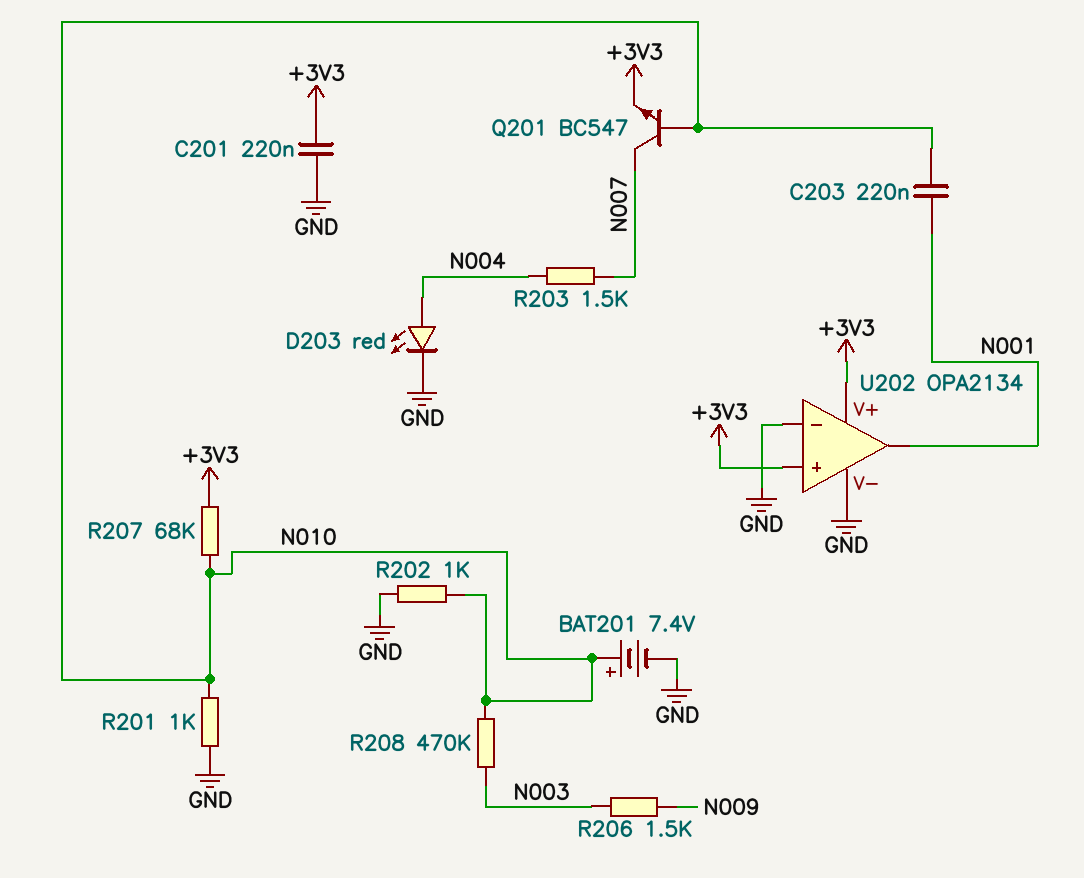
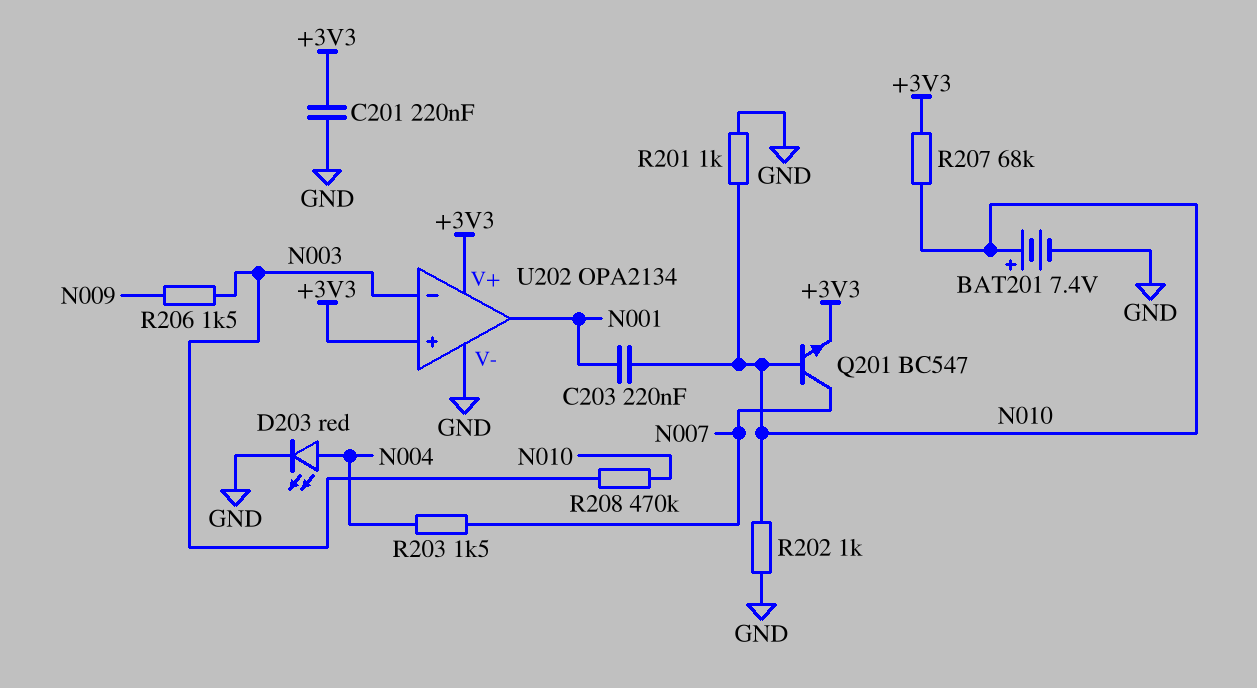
U202 pin in-: GND -> N003

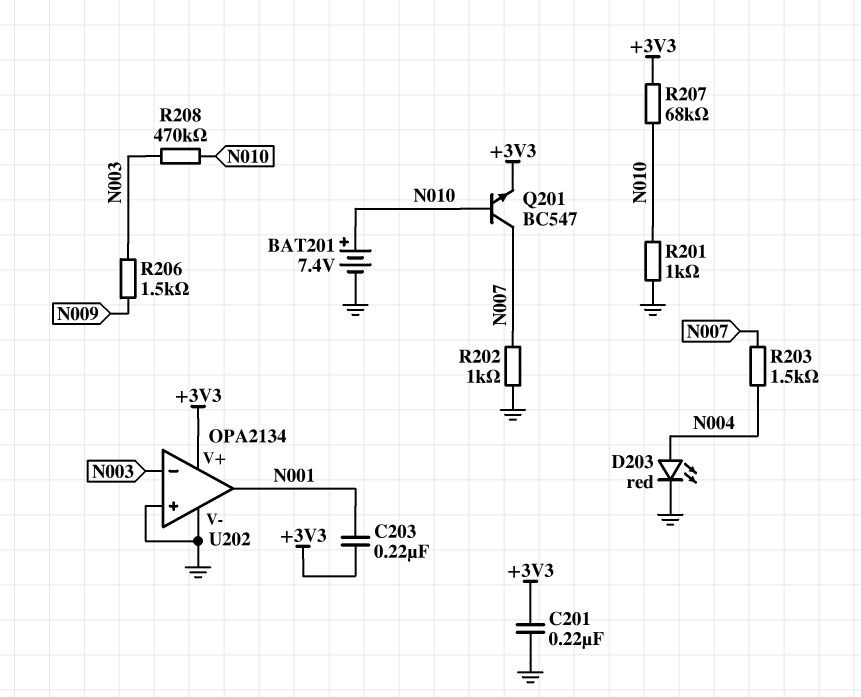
C203: 220nF (N001, N010) -> 220nF (+3V3, N001)
R202: 1k (GND, N010) -> 1k (GND, N007)
U202 pin in+: +3V3 -> GND

